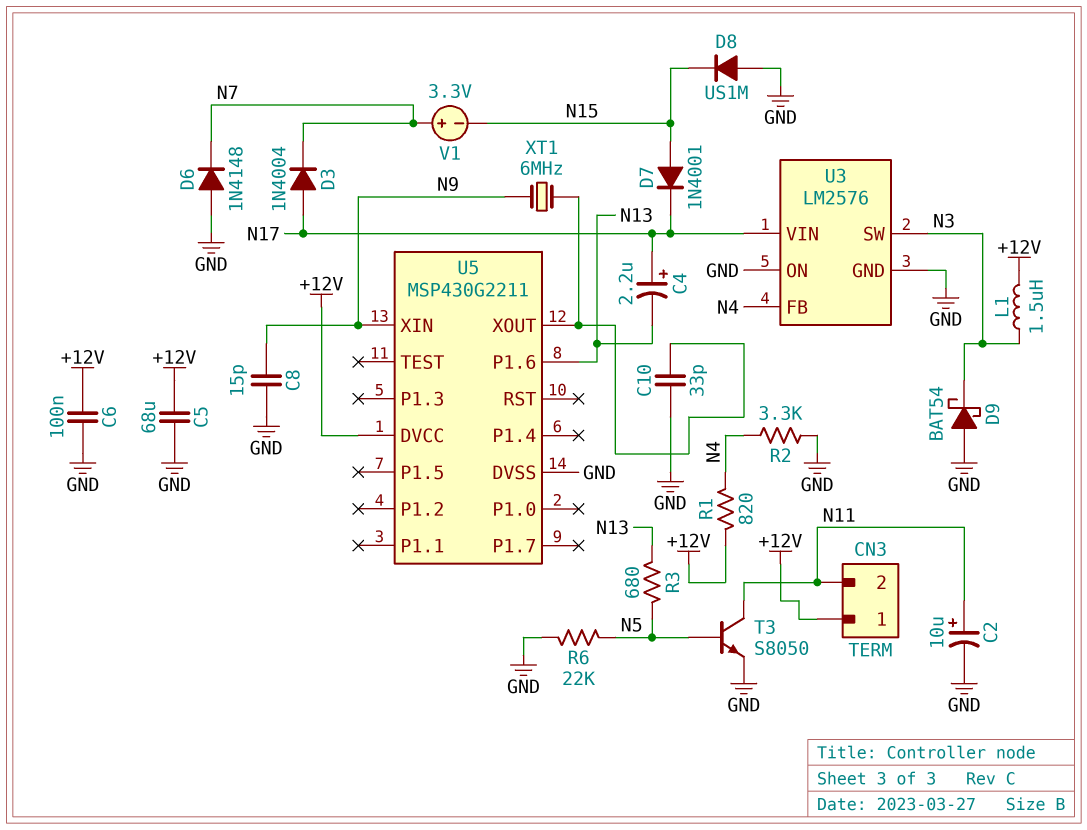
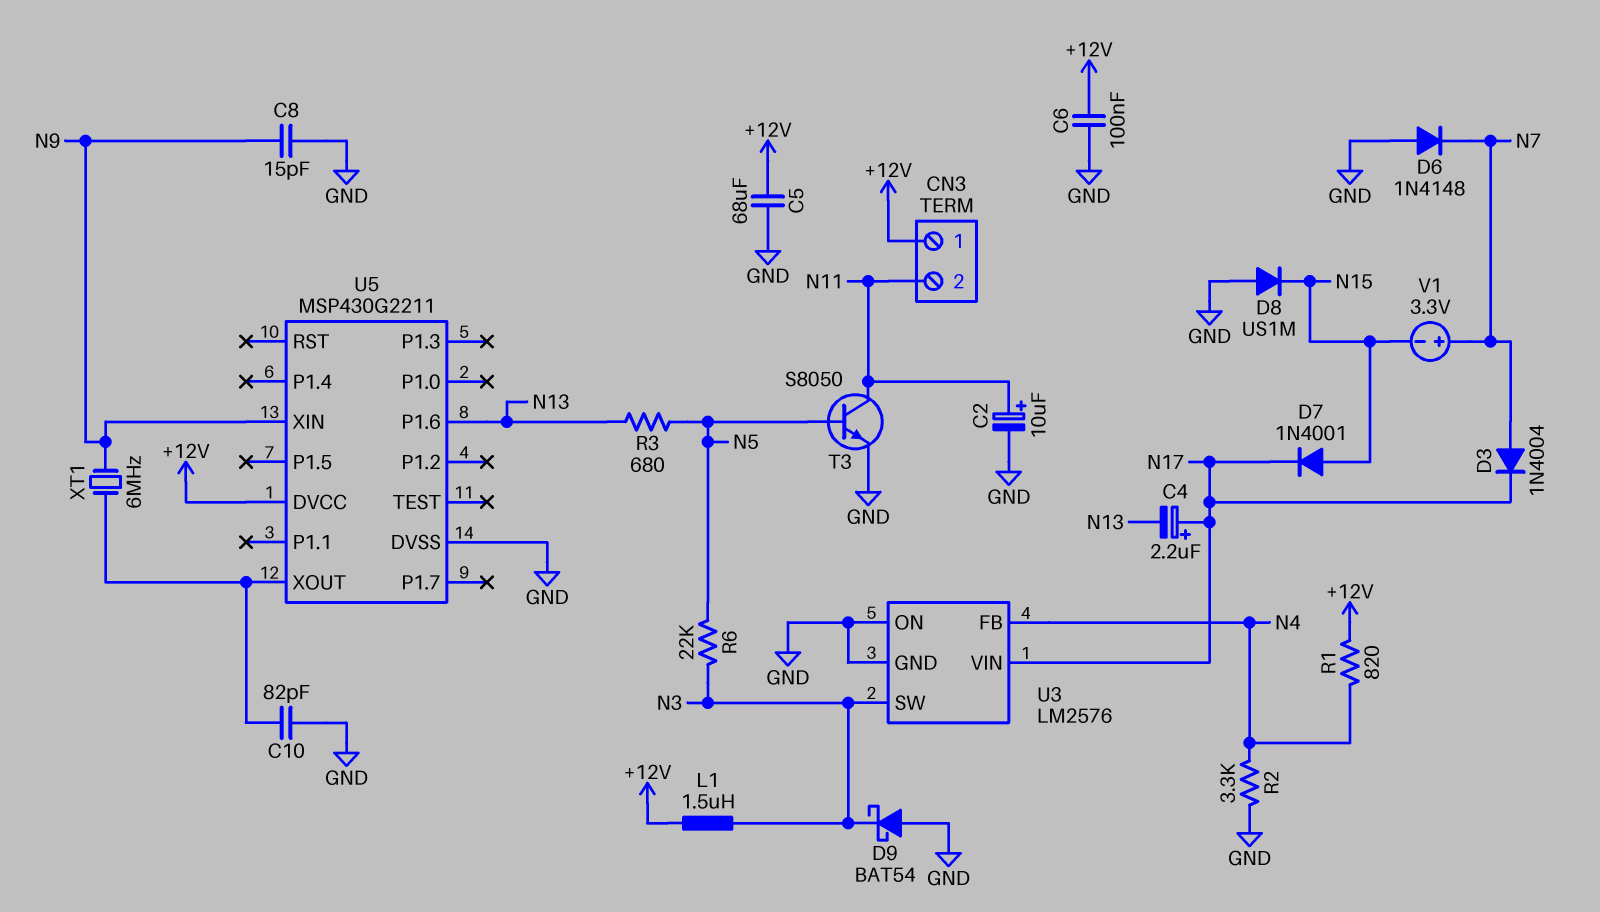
C10: 33pF (GND, U5/XOUT) -> 82pF (GND, U5/XOUT)
D3: diode 1N4004 (A N17, K N7) -> diode 1N4004 (A N7, K N17)
R6: 22k (GND, N5) -> 22k (N3, N5)

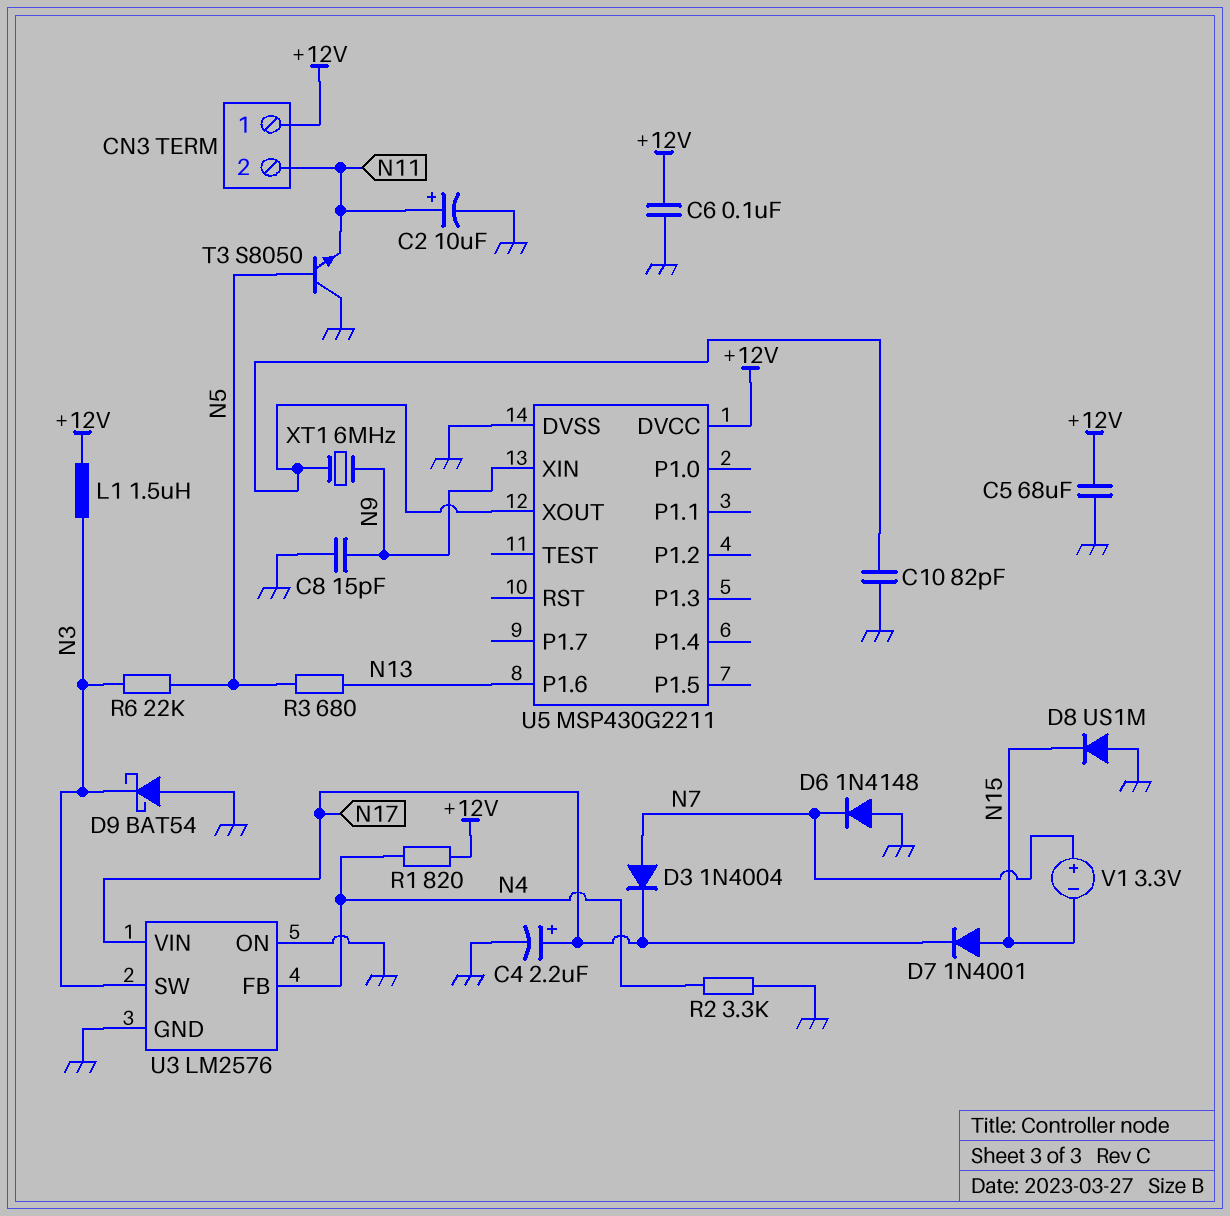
C4: 2.2uF (plus N17, minus N13) -> 2.2uF (plus N17, minus GND)
T3: NPN S8050 (B N5, C N11, E GND) -> NPN S8050 (B N5, C GND, E N11)

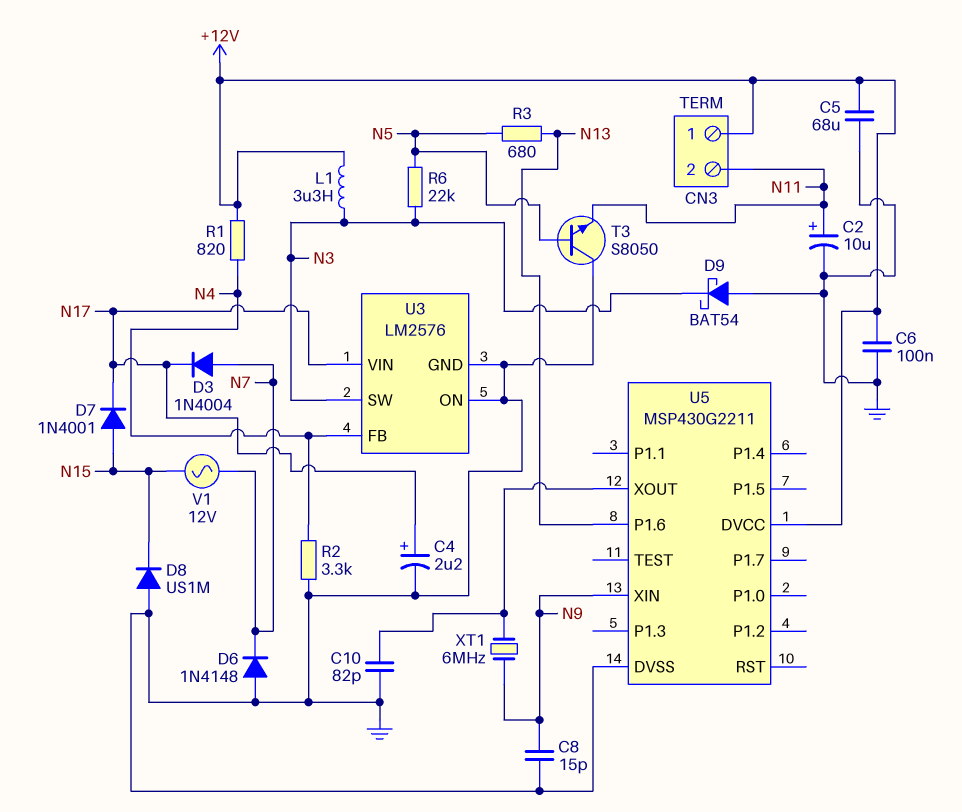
L1: 1.5uH (+12V, N3) -> 3.3uH (+12V, N3)
V1: 3.3V (plus N7, minus N15) -> AC 12V (N7, N15)

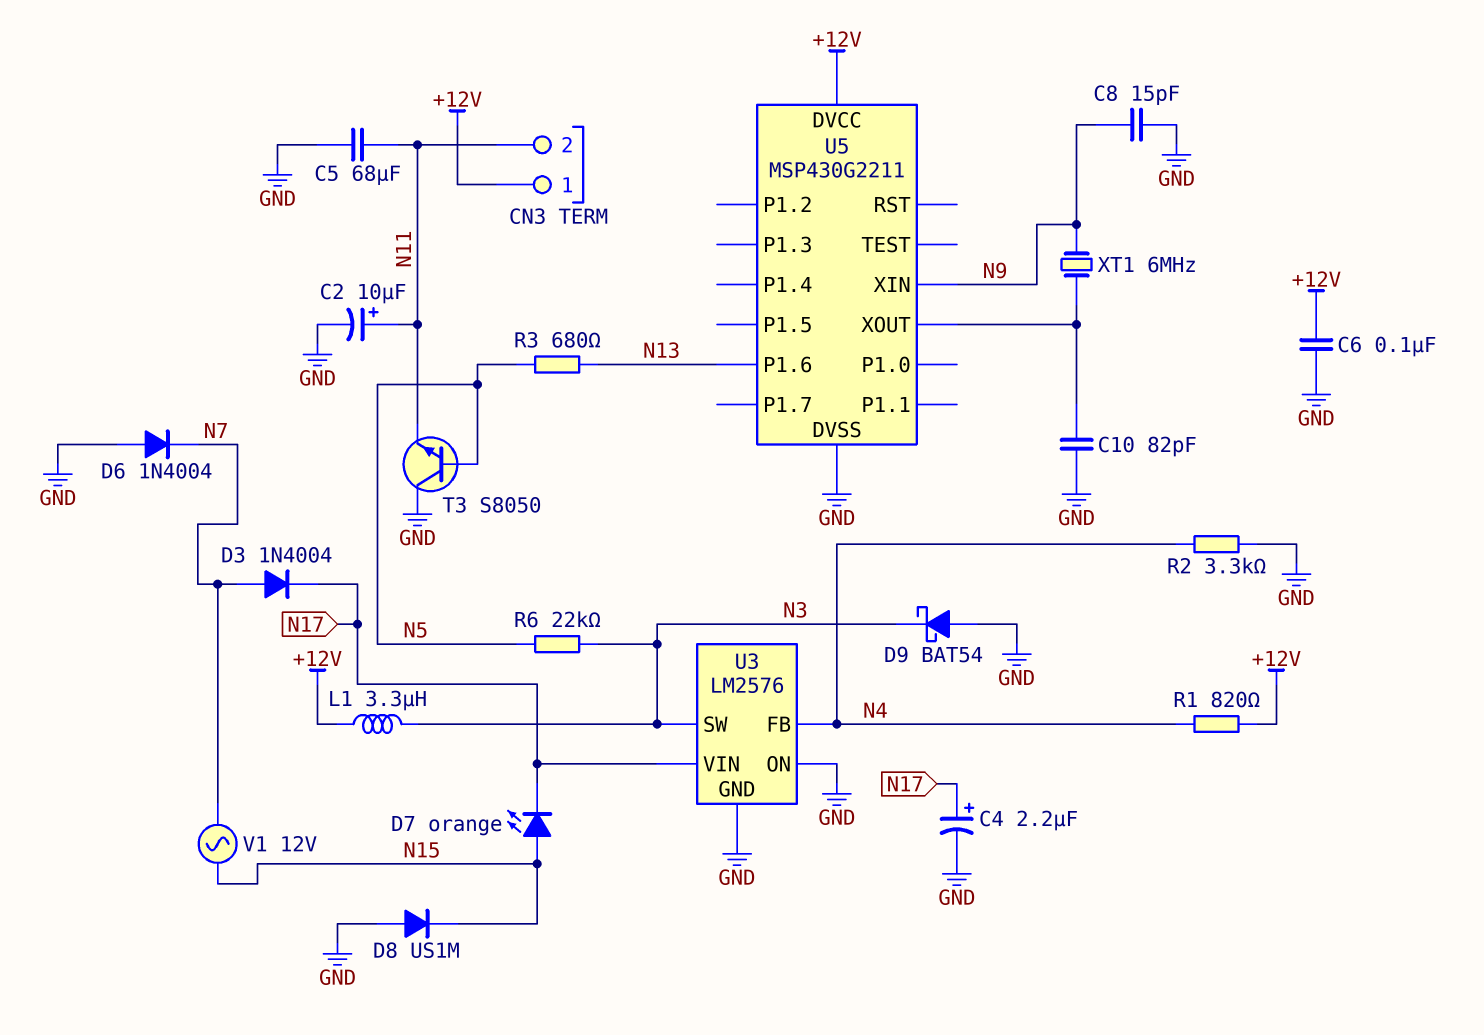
C5: 68uF (+12V, GND) -> 68uF (GND, N11)
D6: diode 1N4148 (A GND, K N7) -> diode 1N4004 (A GND, K N7)
D7: diode 1N4001 (A N15, K N17) -> LED orange (A N15, K N17)

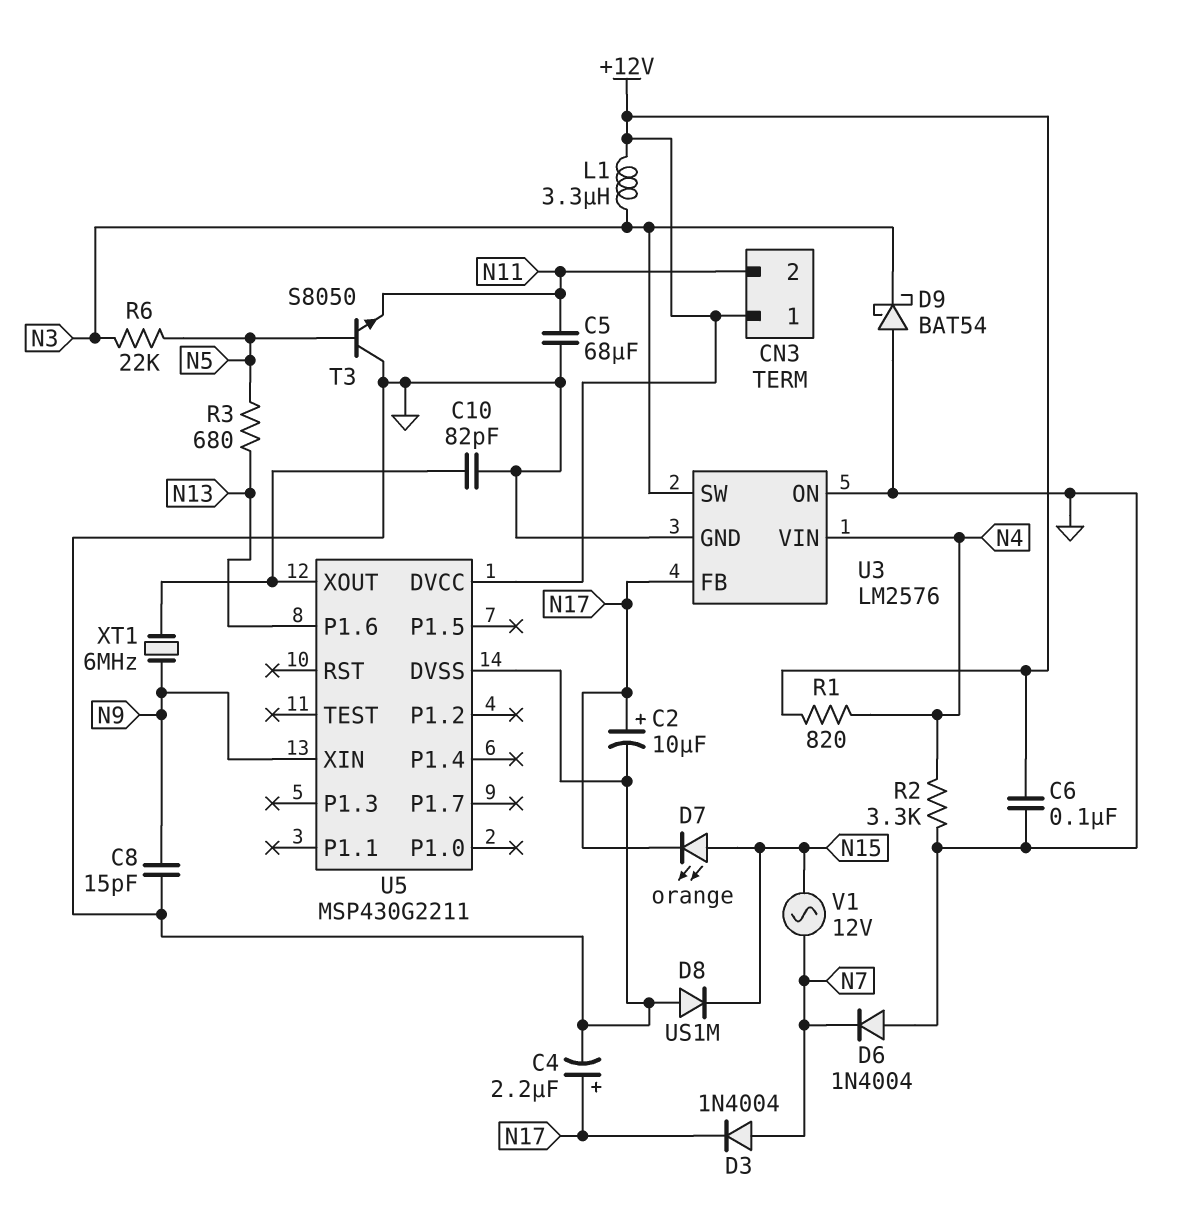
C2: 10uF (plus N11, minus GND) -> 10uF (plus N17, minus GND)
U3 pin FB: N4 -> N17
U3 pin VIN: N17 -> N4

